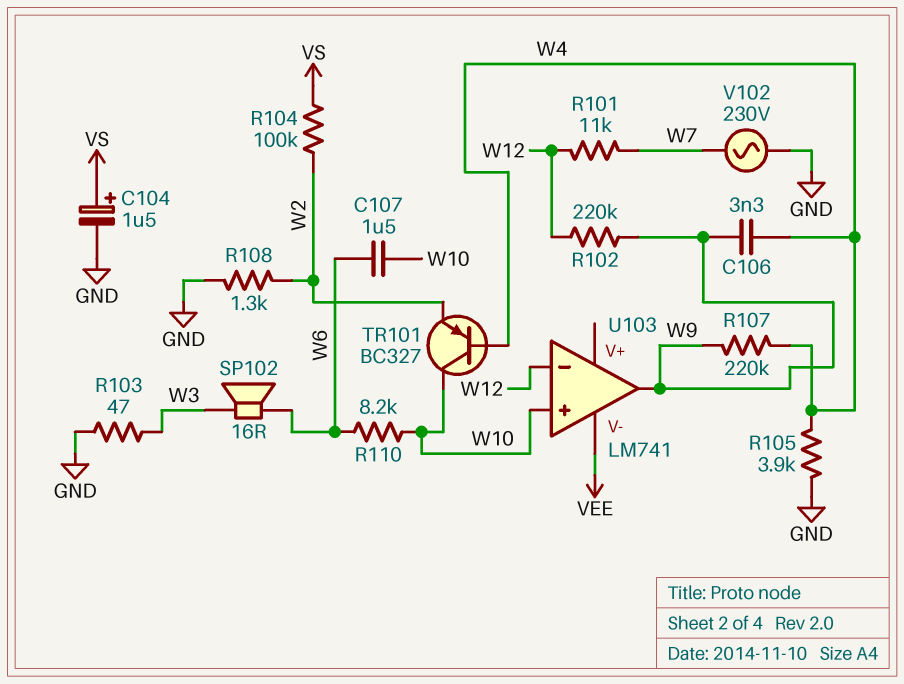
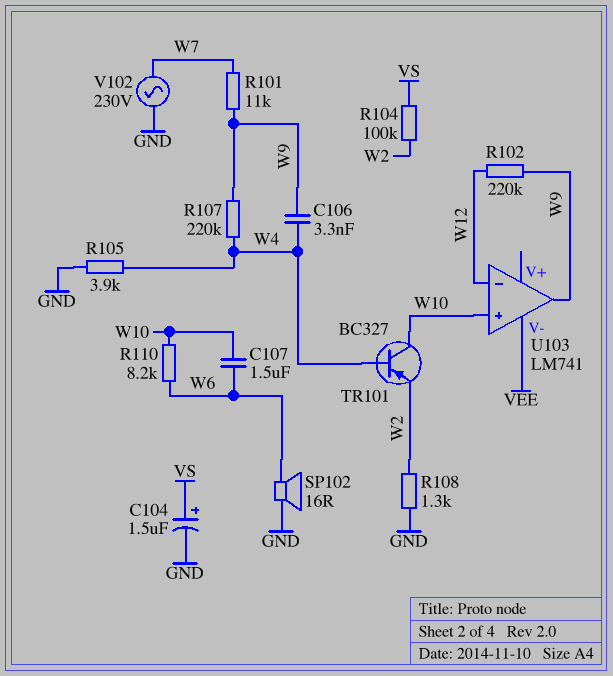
R101: 11k (W7, W12) -> 11k (W7, W9)
R103: 47 (GND, W3) -> none
SP102: speaker 16R (W3, W6) -> speaker 16R (GND, W6)

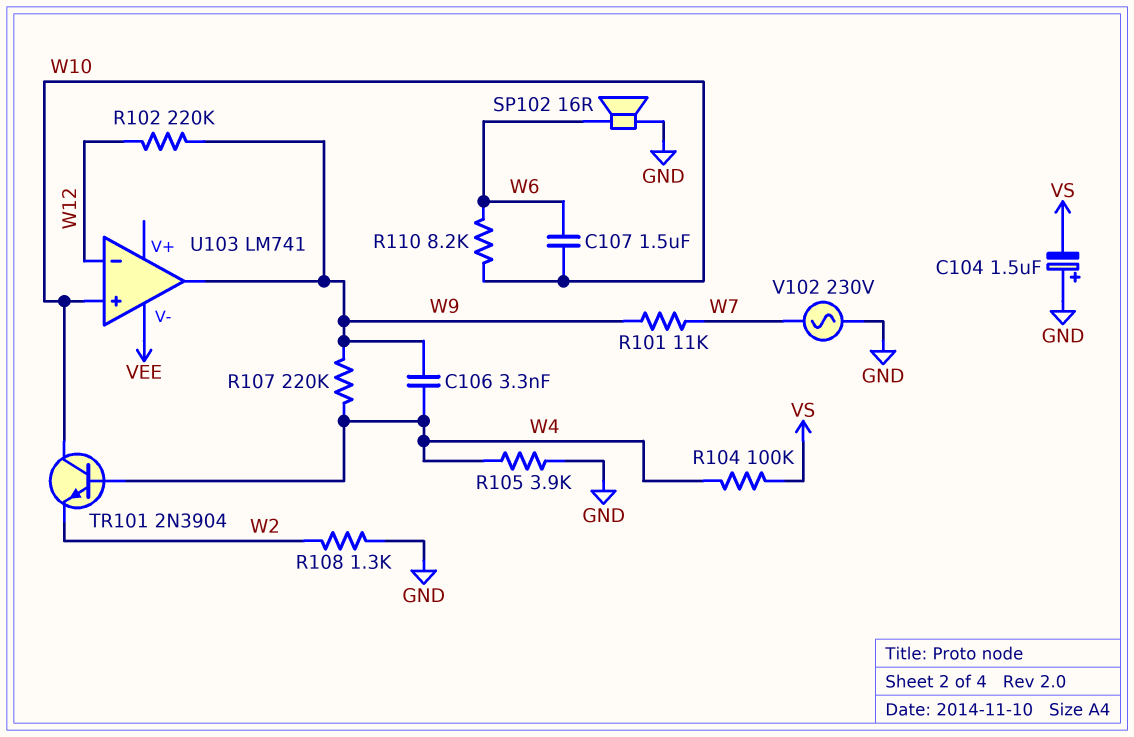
C104: 1.5uF (plus VS, minus GND) -> 1.5uF (plus GND, minus VS)
R104: 100k (VS, W2) -> 100k (VS, W4)
TR101: PNP BC327 (B W4, C W10, E W2) -> NPN 2N3904 (B W4, C W10, E W2)

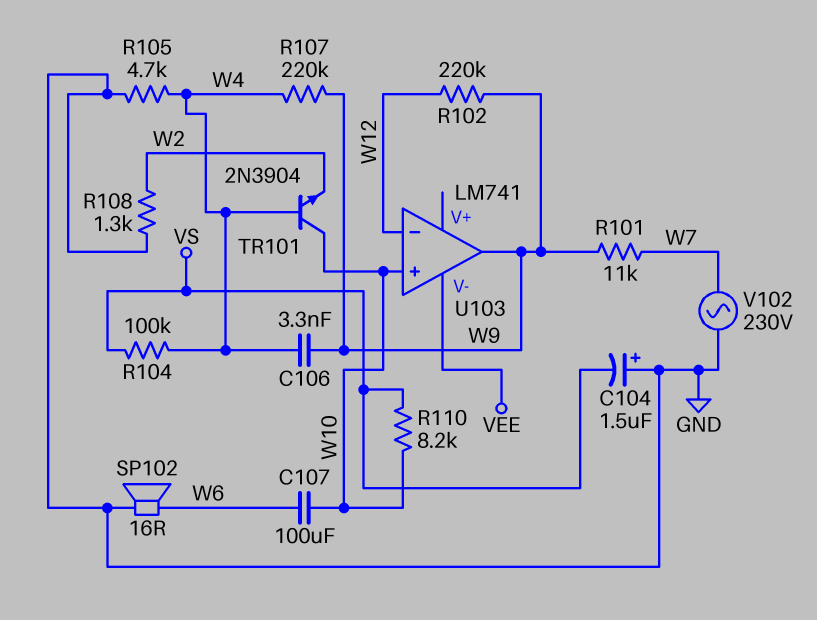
C107: 1.5uF (W6, W10) -> 100uF (W6, W10)
R105: 3.9k (GND, W4) -> 4.7k (GND, W4)
R110: 8.2k (W6, W10) -> 8.2k (VS, W10)

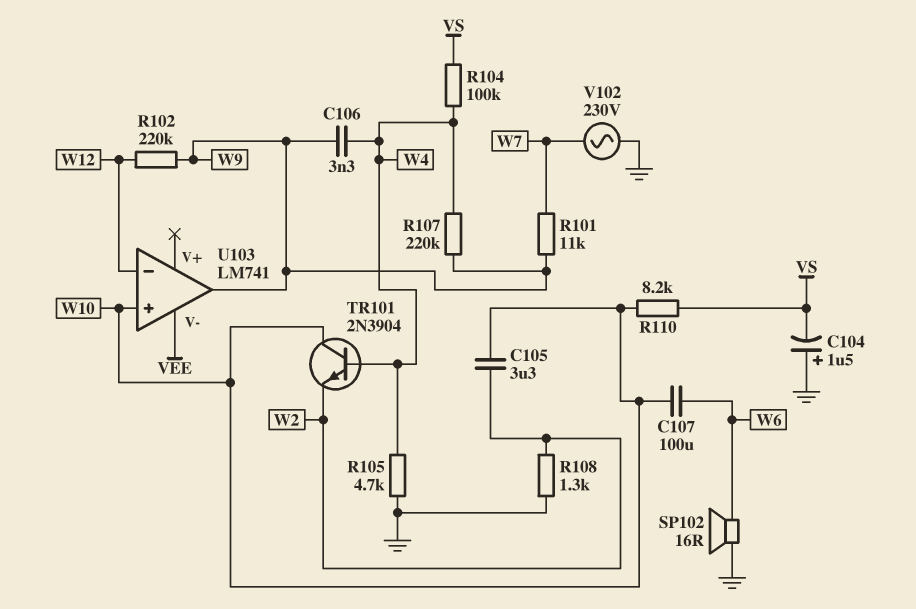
C105: none -> 3.3uF (W2, W10)

